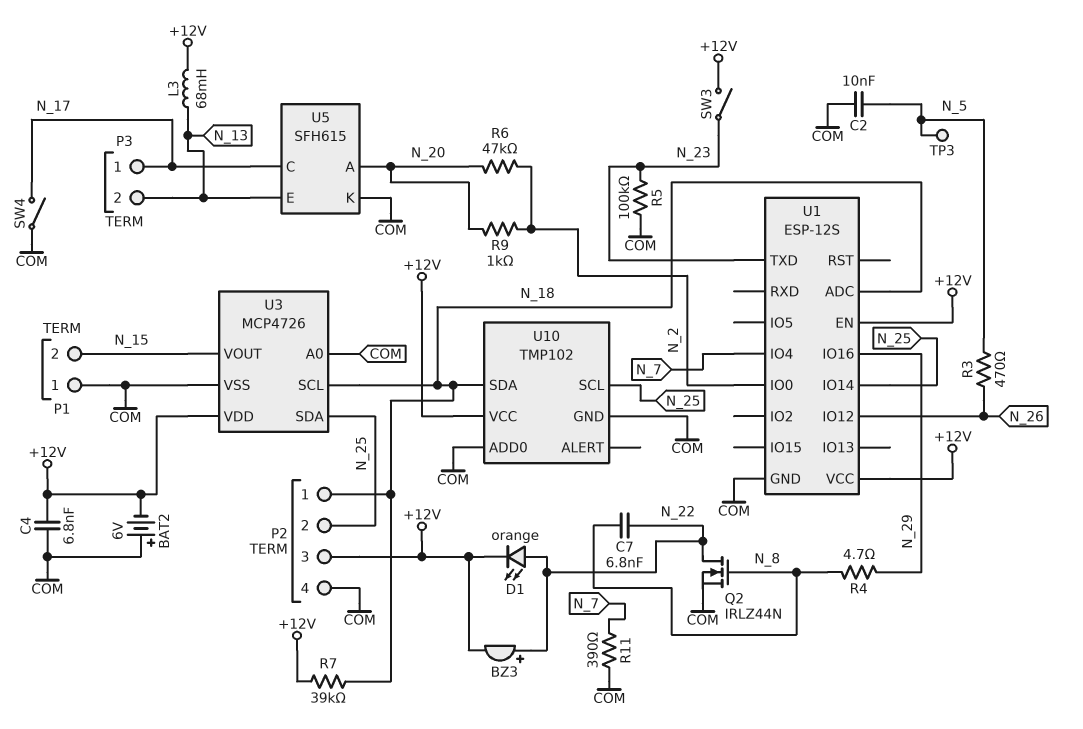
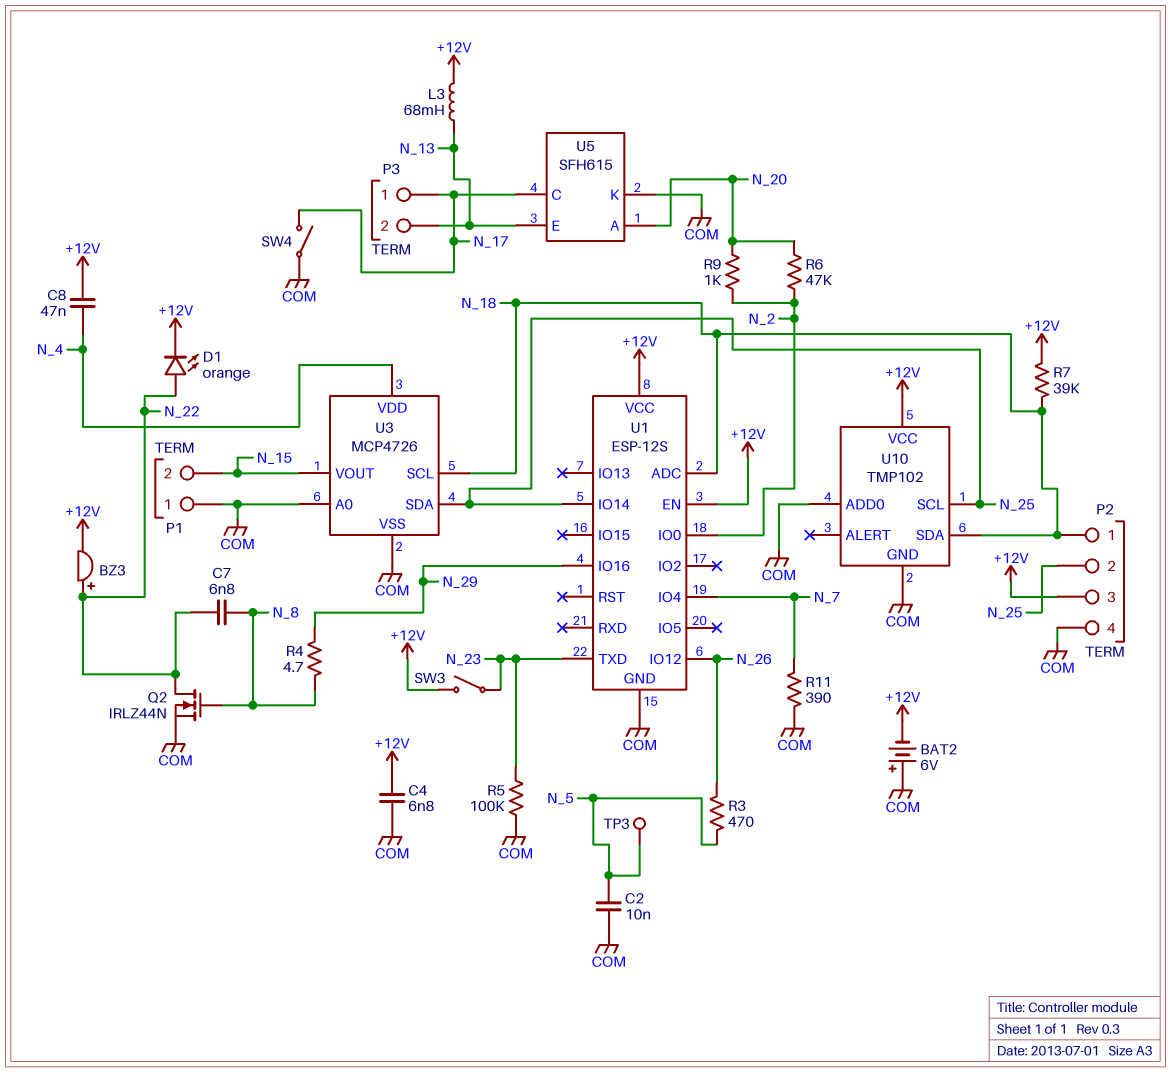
C8: none -> 47nF (+12V, N_4)
U3 pin VDD: +12V -> N_4

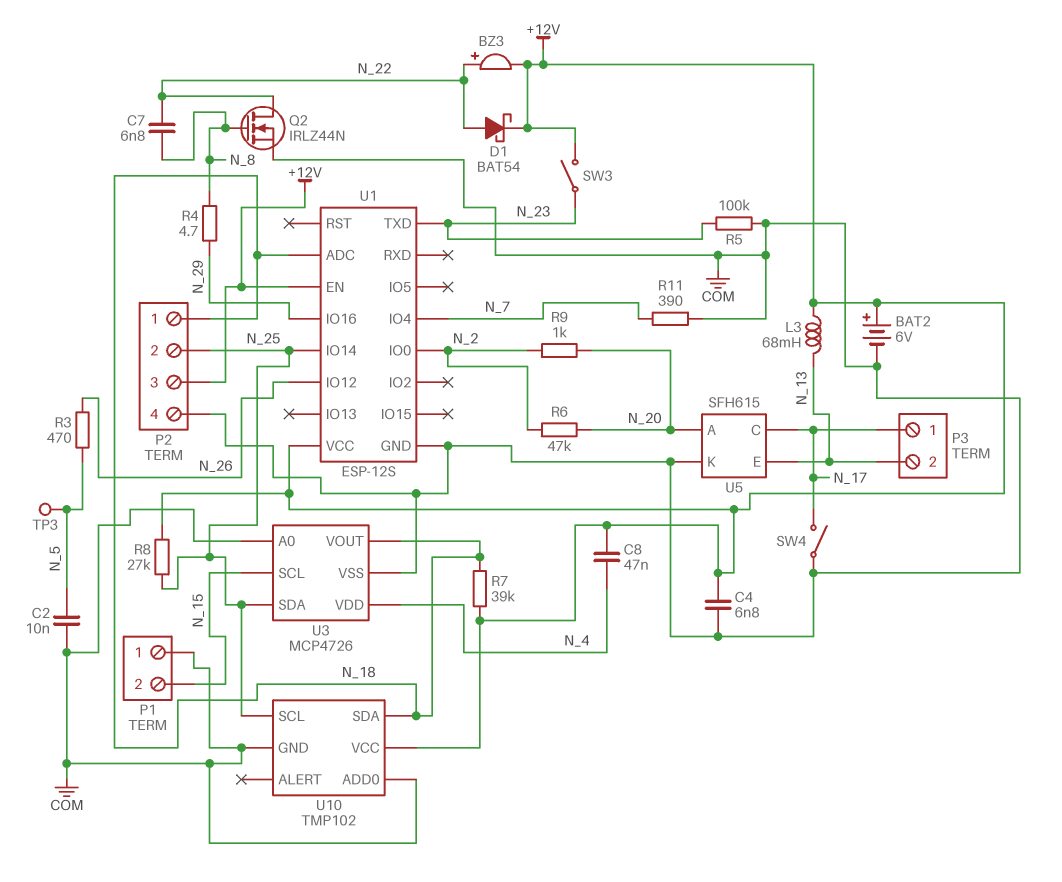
BAT2: 6V (plus COM, minus +12V) -> 6V (plus +12V, minus COM)
D1: LED orange (A N_22, K +12V) -> schottky BAT54 (A N_22, K +12V)
R8: none -> 27k (+12V, N_25)
U3 pin SCL: N_18 -> N_15
U3 pin VOUT: N_15 -> N_18

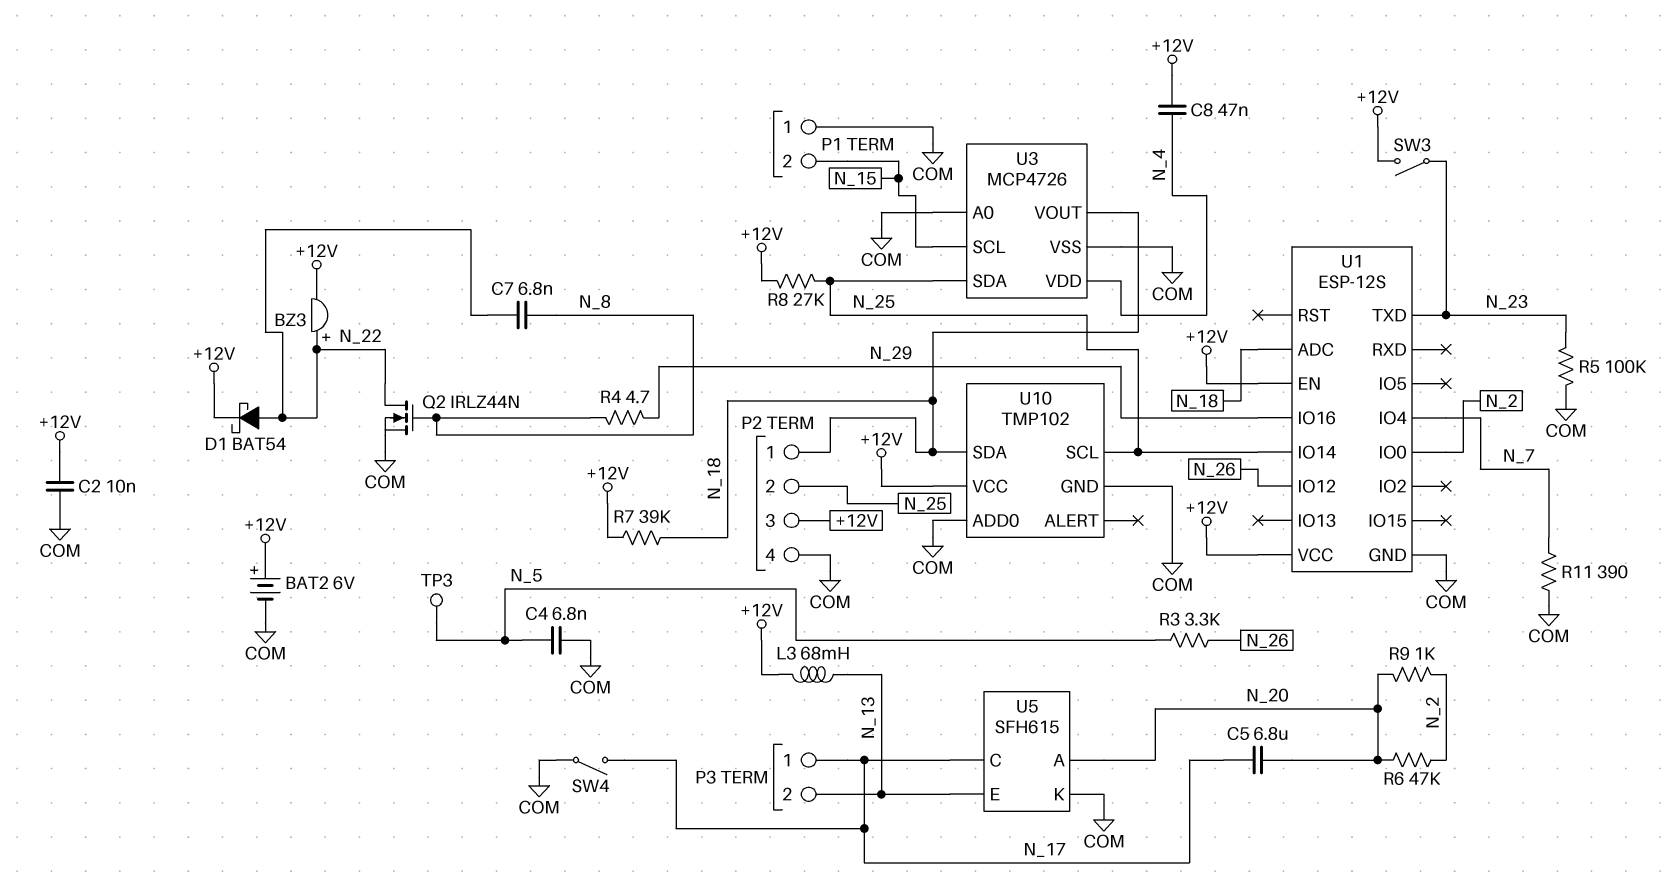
C2: 10nF (COM, N_5) -> 10nF (+12V, COM)
C4: 6.8nF (+12V, COM) -> 6.8nF (COM, N_5)
C5: none -> 6.8uF (N_17, N_20)
R3: 470 (N_5, N_26) -> 3.3k (N_5, N_26)

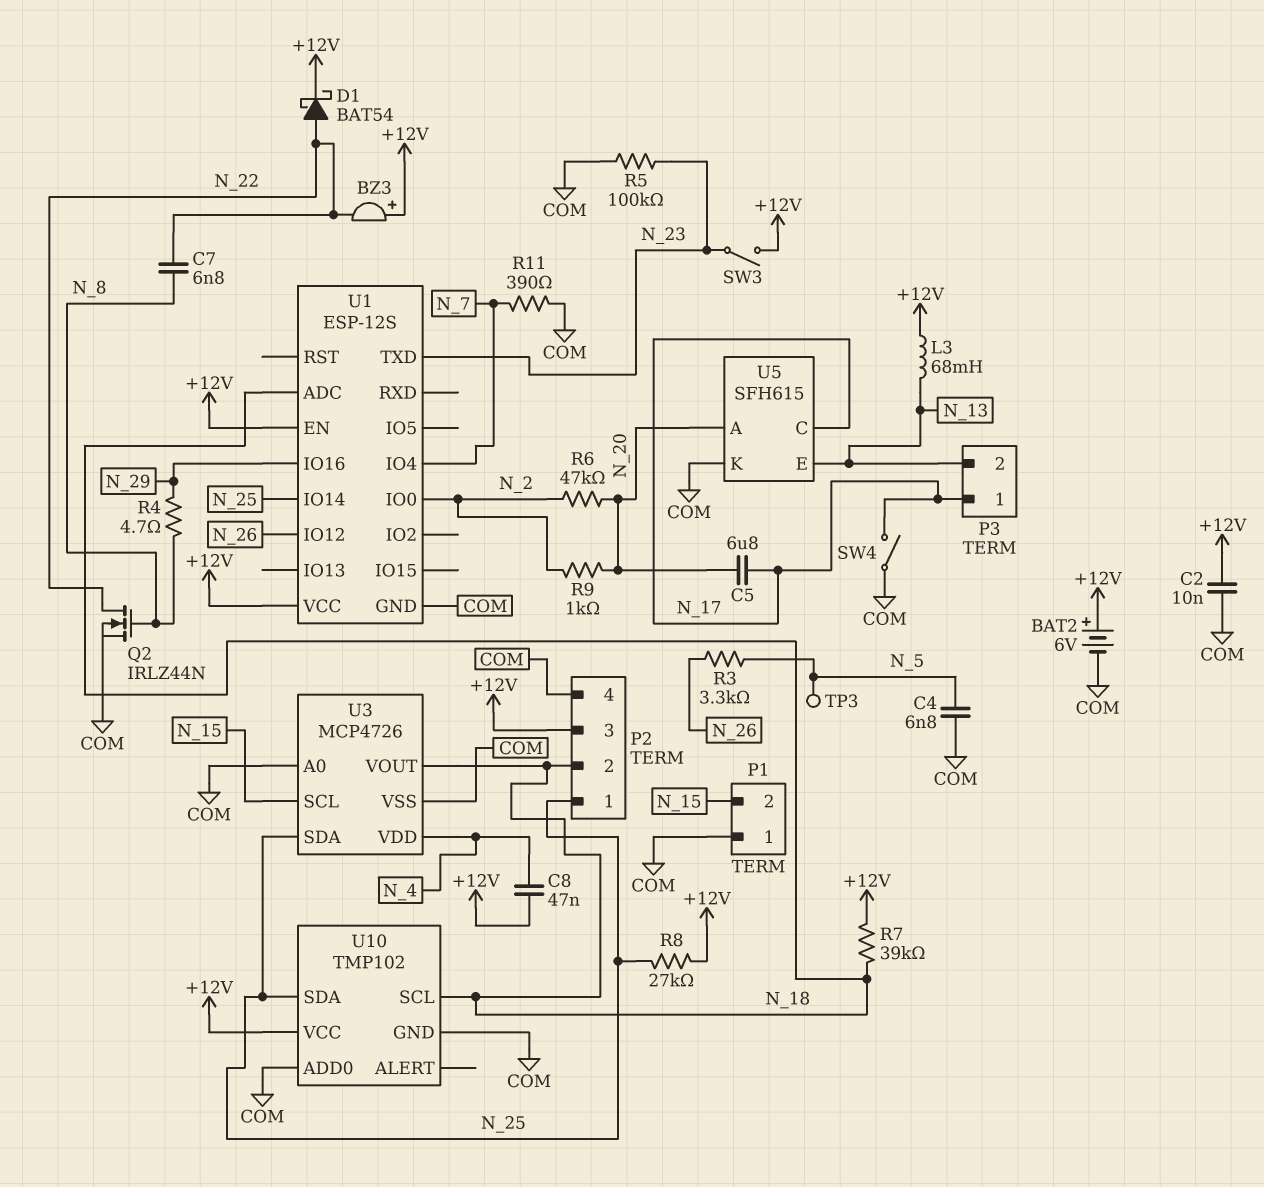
BZ3: buzzer (plus N_22, minus +12V) -> buzzer (plus +12V, minus N_22)
P2 pin 1: N_18 -> N_25
P2 pin 2: N_25 -> N_18
U10 pin SCL: N_25 -> N_18
U10 pin SDA: N_18 -> N_25

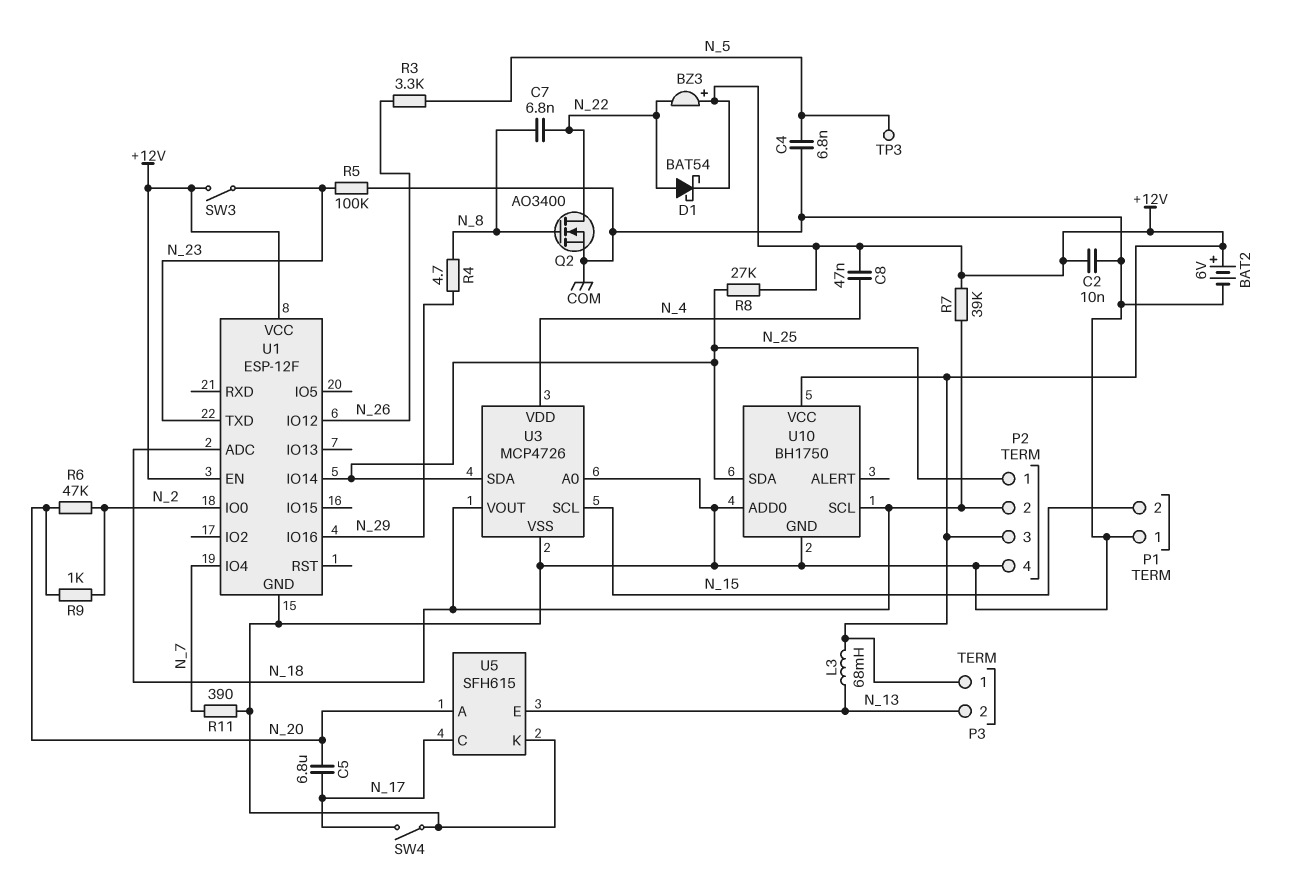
P3 pin 1: N_17 -> +12V
Q2: NMOS IRLZ44N (G N_8, D N_22, S COM) -> NMOS AO3400 (G N_8, D N_22, S COM)
U1: ESP-12S -> ESP-12F
U10: TMP102 -> BH1750

